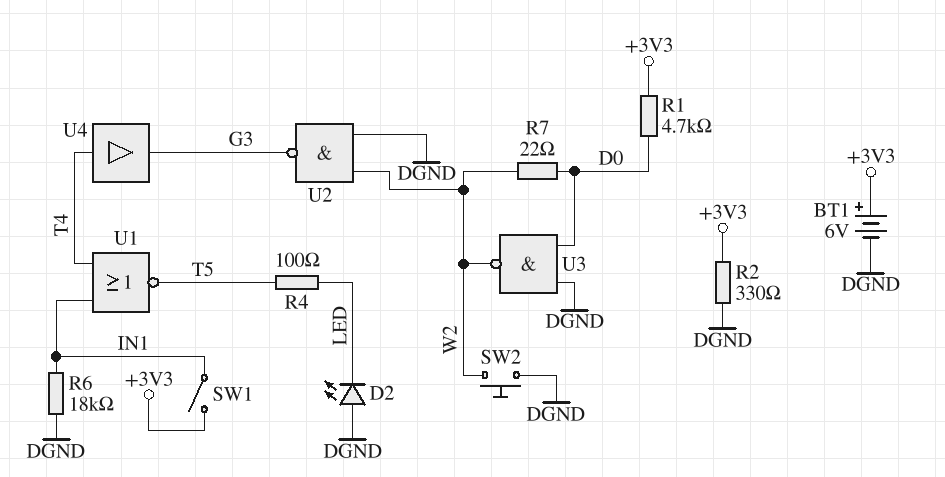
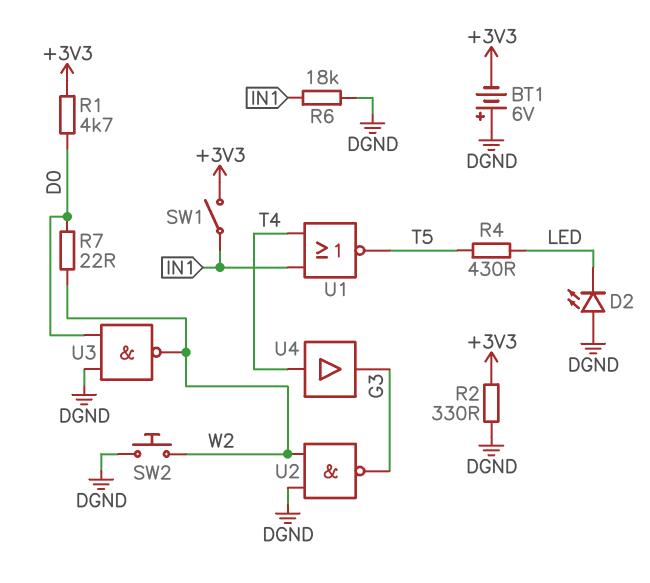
BT1: 6V (plus +3V3, minus DGND) -> 6V (plus DGND, minus +3V3)
R4: 100 (LED, T5) -> 430 (LED, T5)

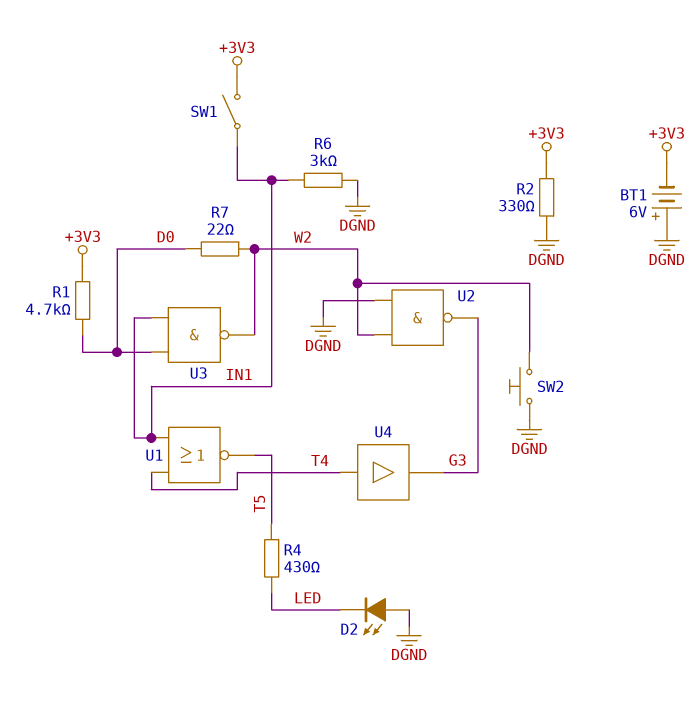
R6: 18k (DGND, IN1) -> 3k (DGND, IN1)
U3: NAND (in D0, in DGND, out W2) -> NAND (in D0, in IN1, out W2)

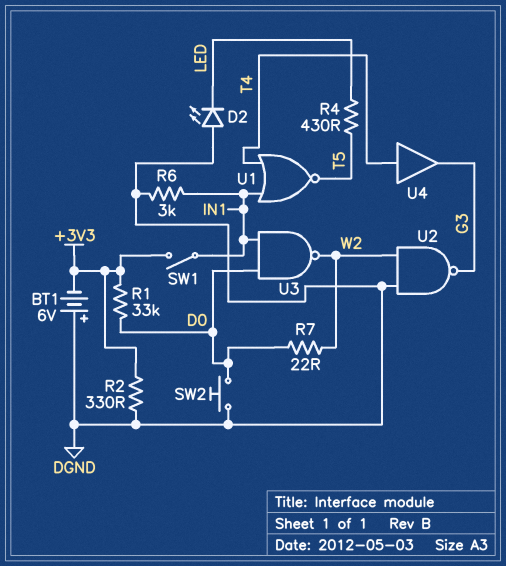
R1: 4.7k (+3V3, D0) -> 33k (+3V3, D0)
SW2: button (DGND, W2) -> button (D0, DGND)

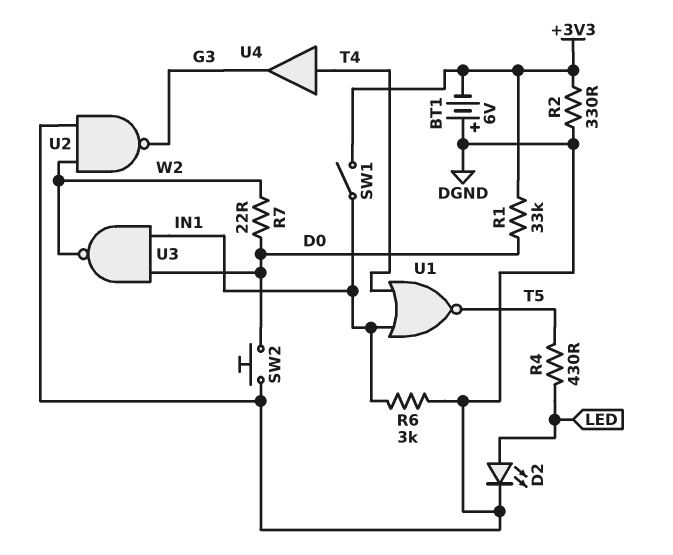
D2: LED (A DGND, K LED) -> LED (A LED, K DGND)

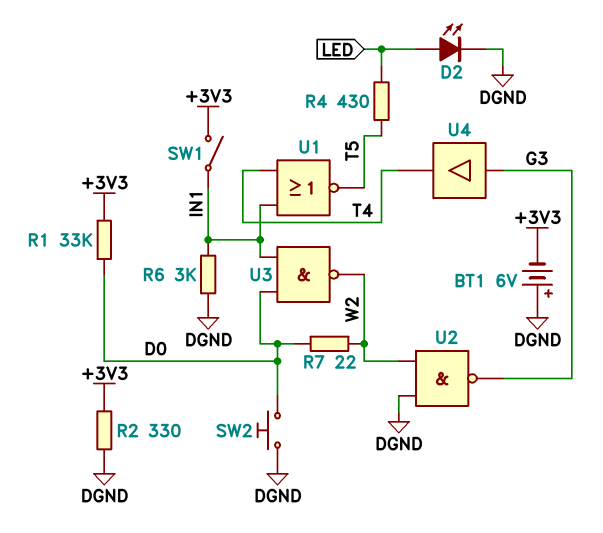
U4: buffer (in T4, out G3) -> buffer (in G3, out T4)

